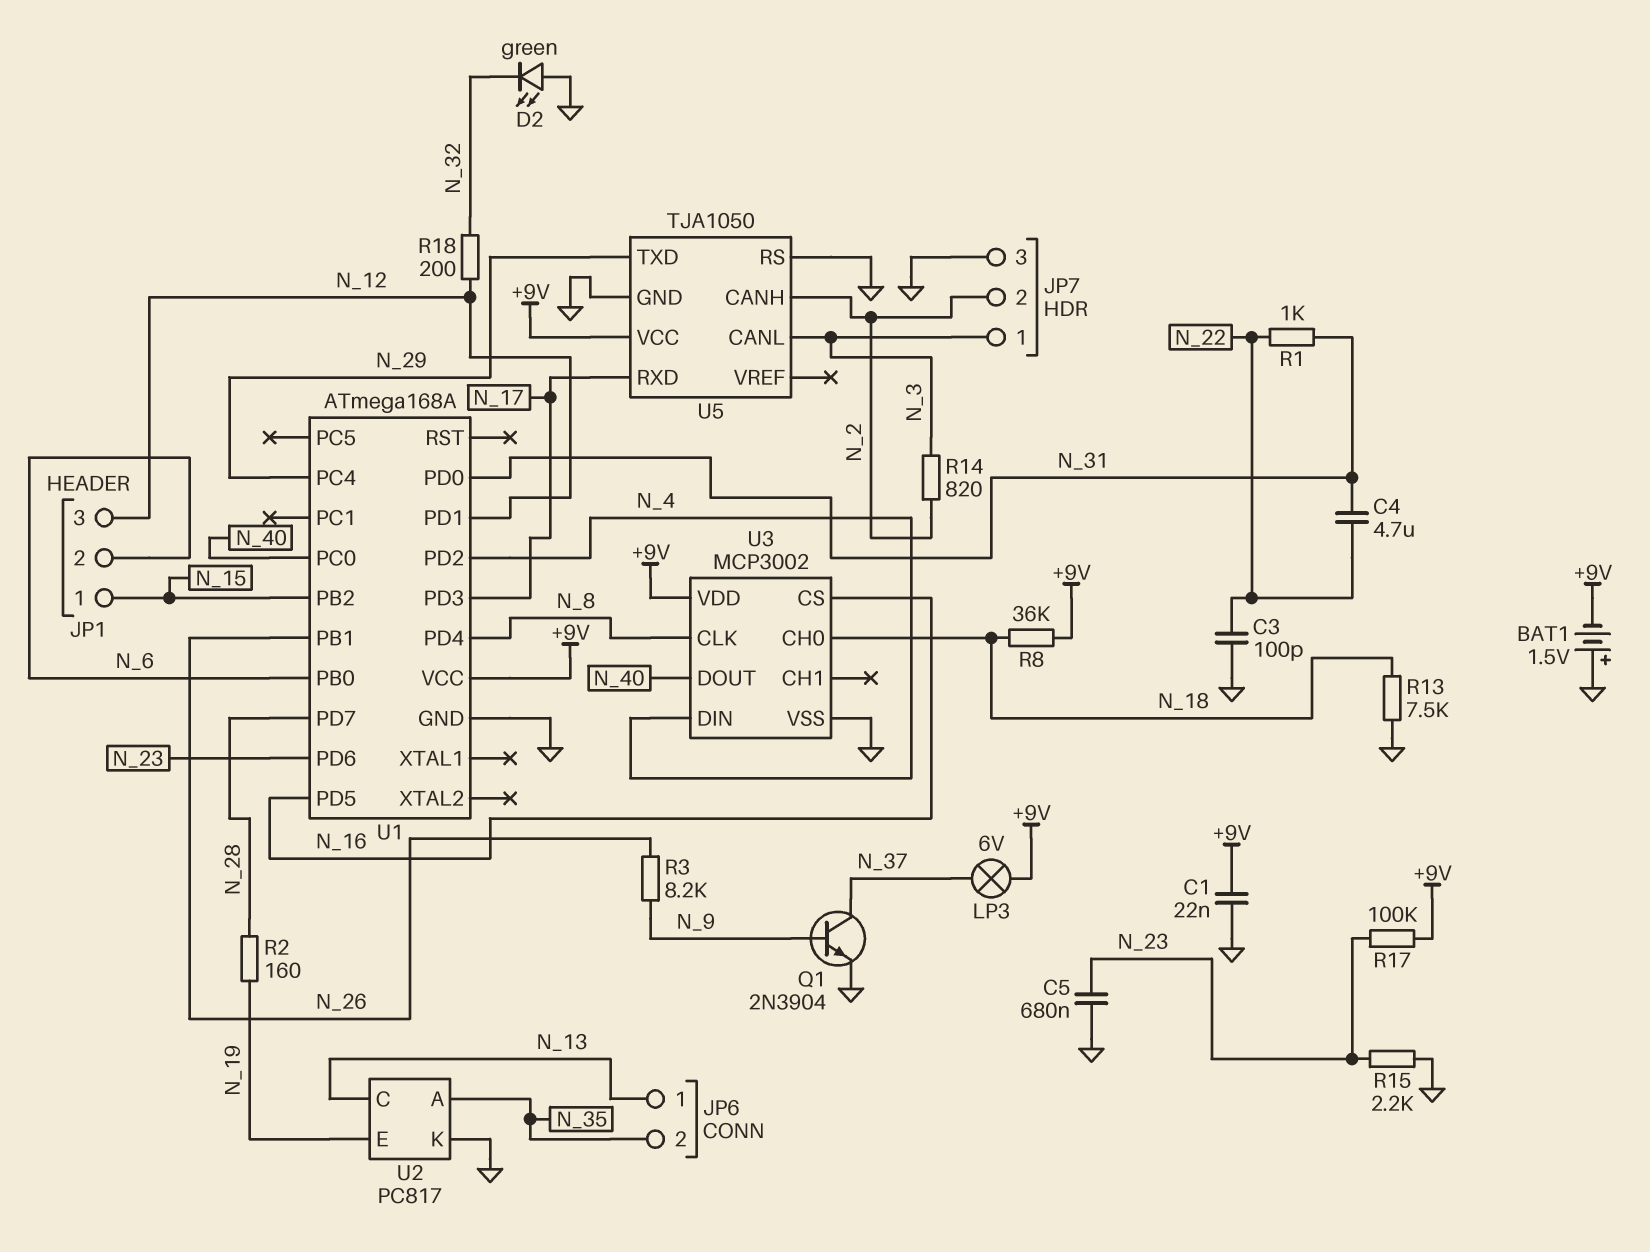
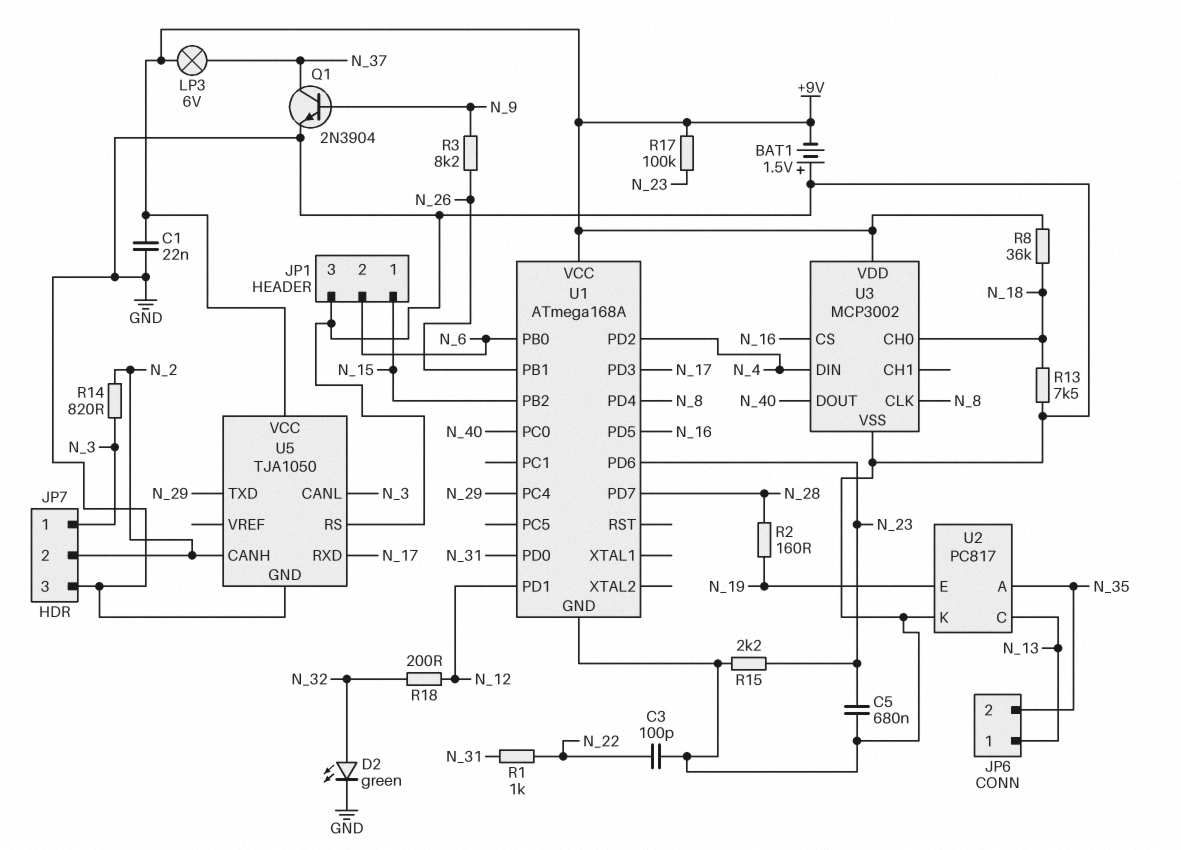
C4: 4.7uF (N_22, N_31) -> none
D2: LED green (A GND, K N_32) -> LED green (A N_32, K GND)
JP1 pin 3: N_12 -> GND

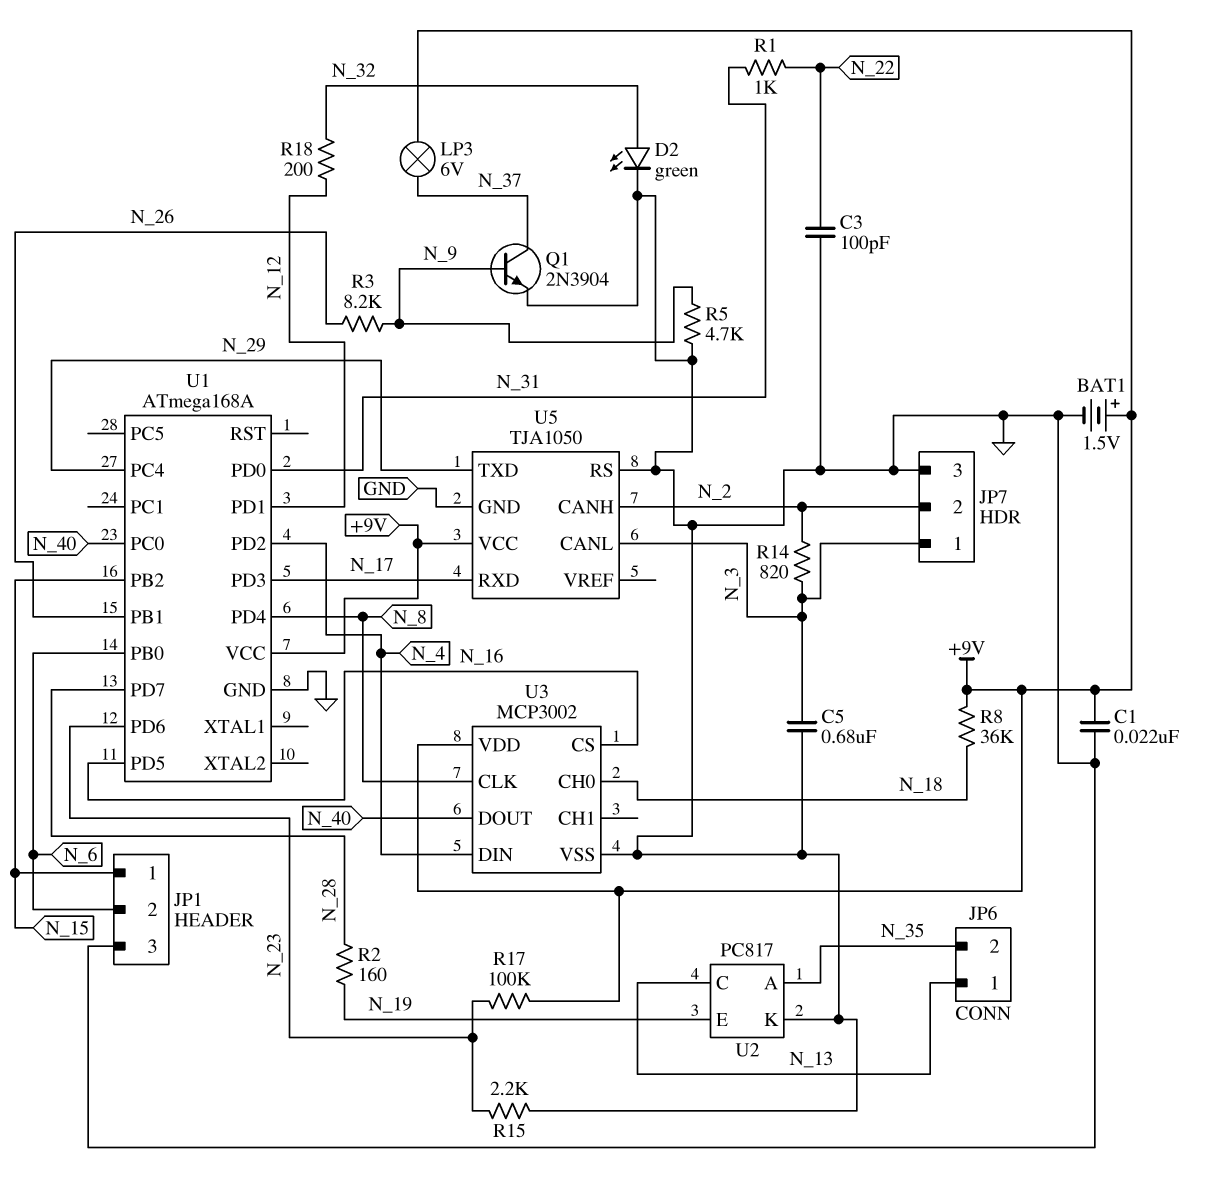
BAT1: 1.5V (plus GND, minus +9V) -> 1.5V (plus +9V, minus GND)
C5: 680nF (GND, N_23) -> 680nF (GND, N_3)
R5: none -> 4.7k (GND, N_9)
R13: 7.5k (GND, N_18) -> none

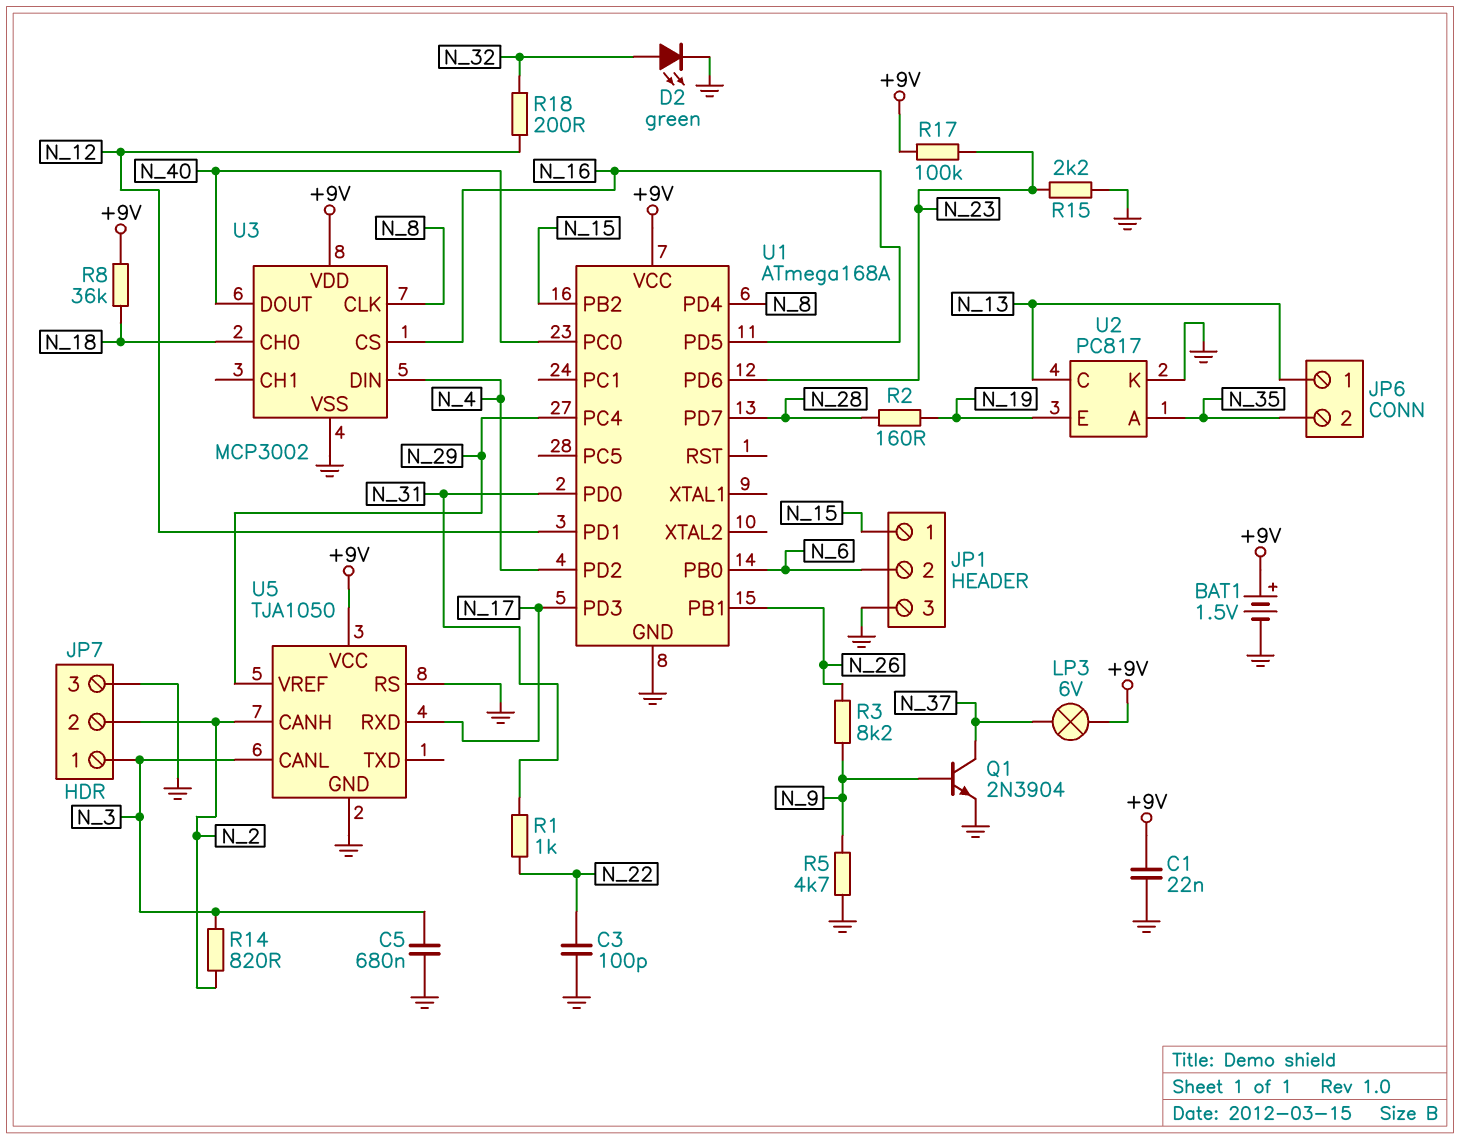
U5 pin TXD: N_29 -> none
U5 pin VREF: none -> N_29

